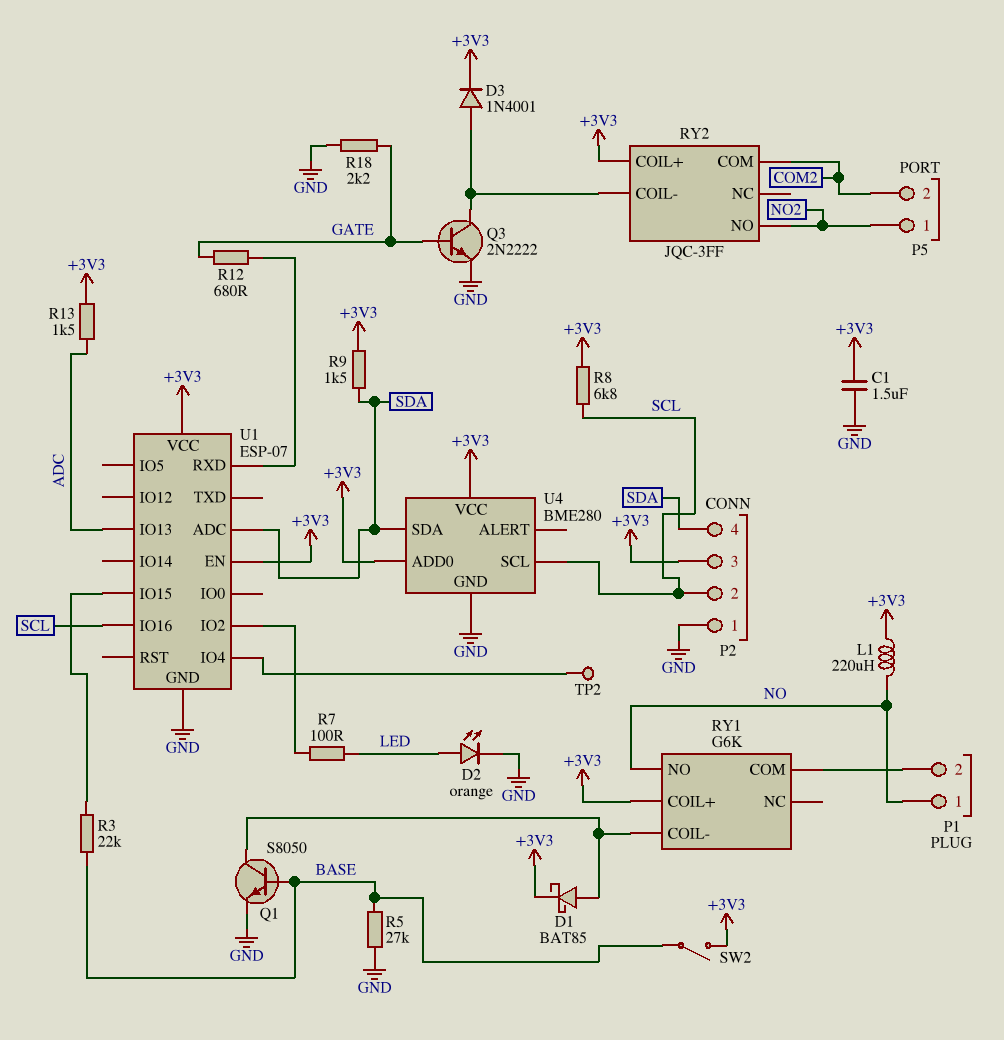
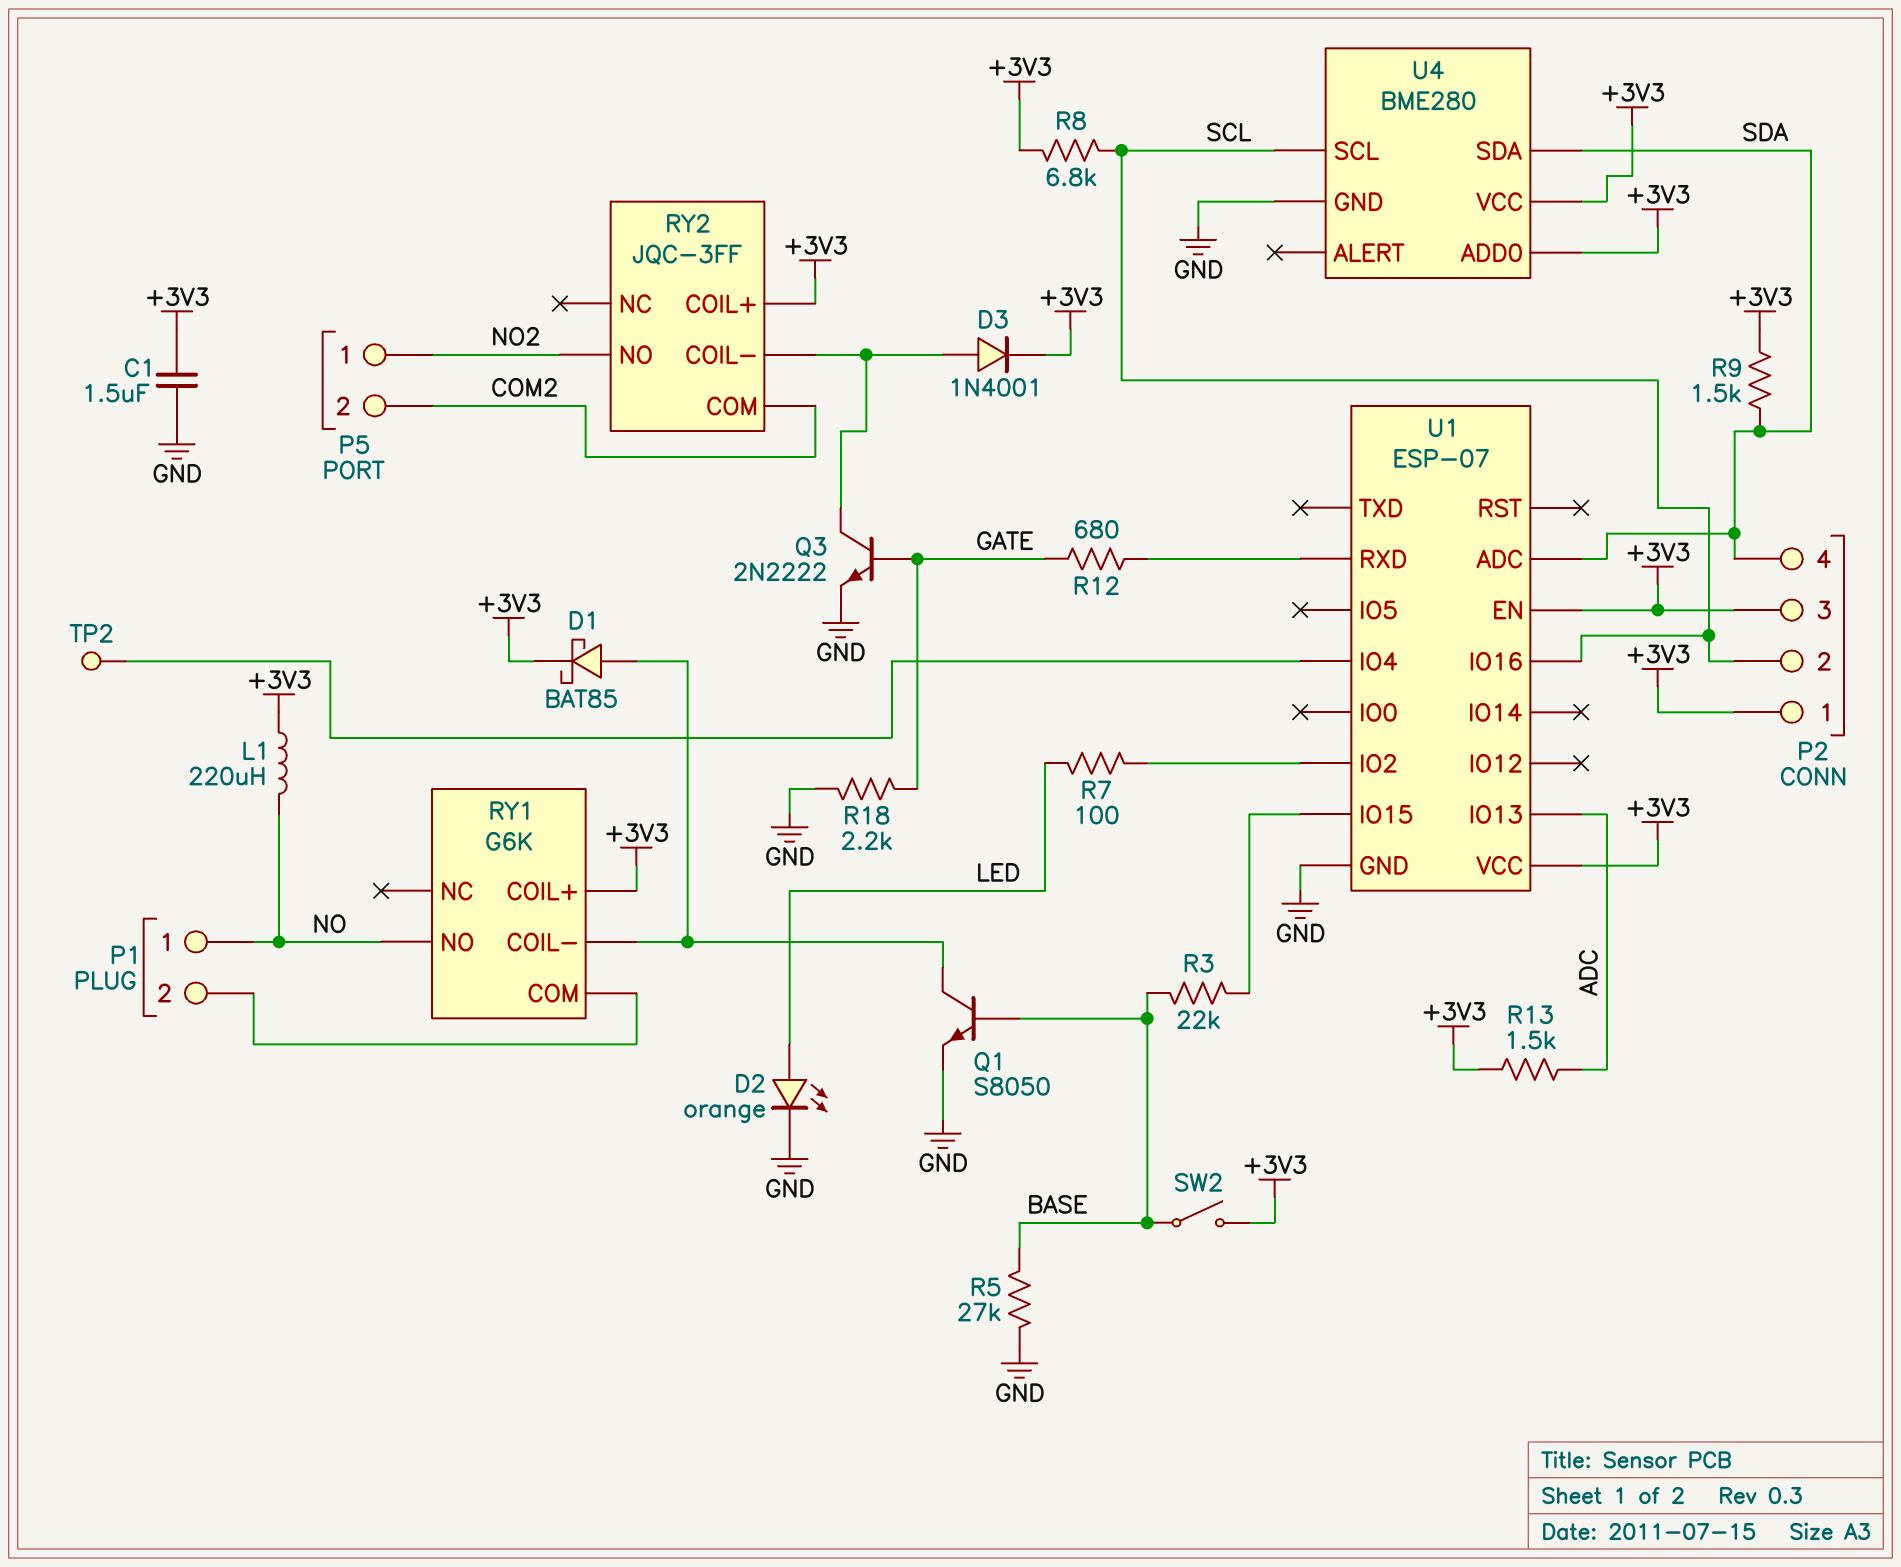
P2 pin 1: GND -> +3V3

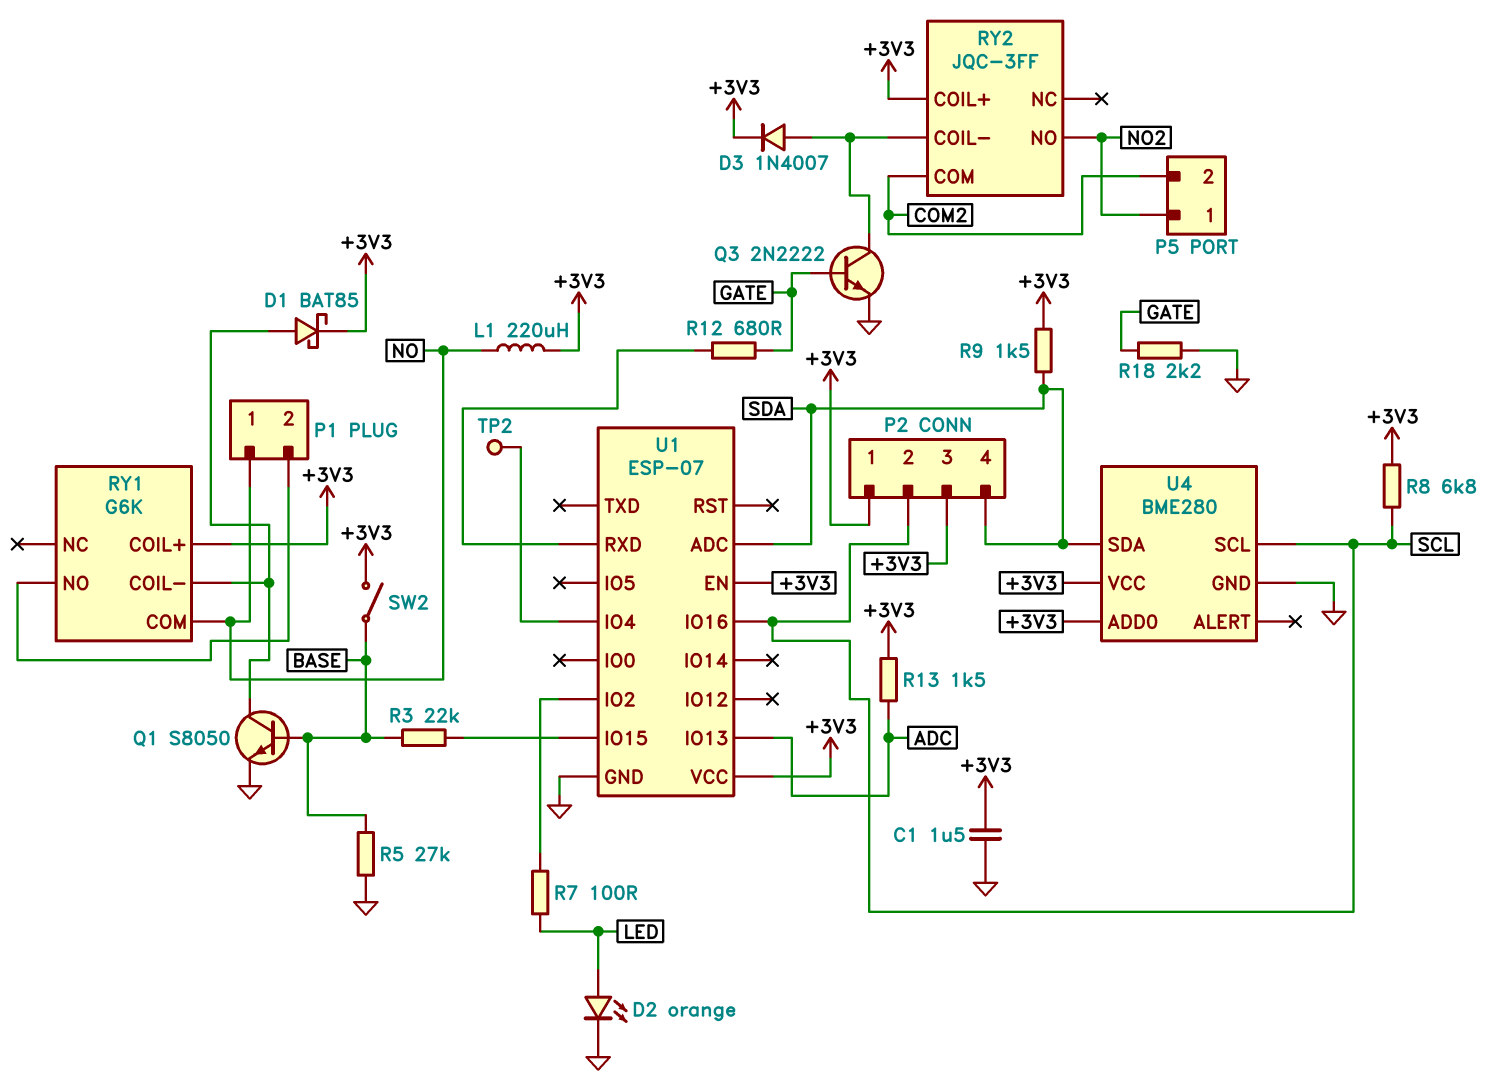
D3: diode 1N4001 (A RY2/COIL-, K +3V3) -> diode 1N4007 (A RY2/COIL-, K +3V3)
RY1 pin COM: P1/2 -> NO
RY1 pin NO: NO -> P1/2

